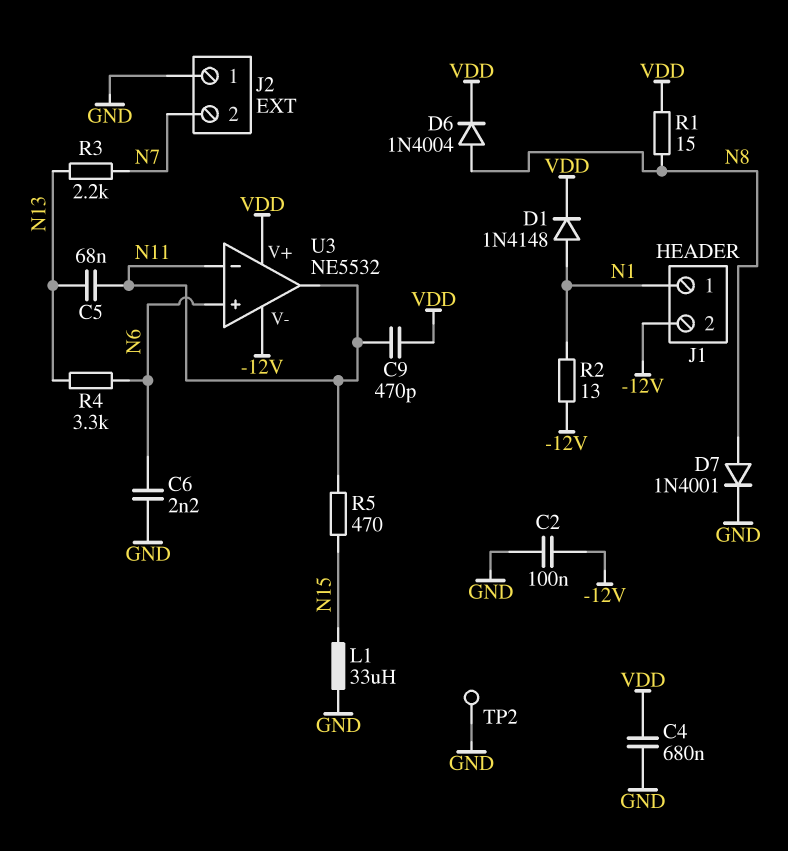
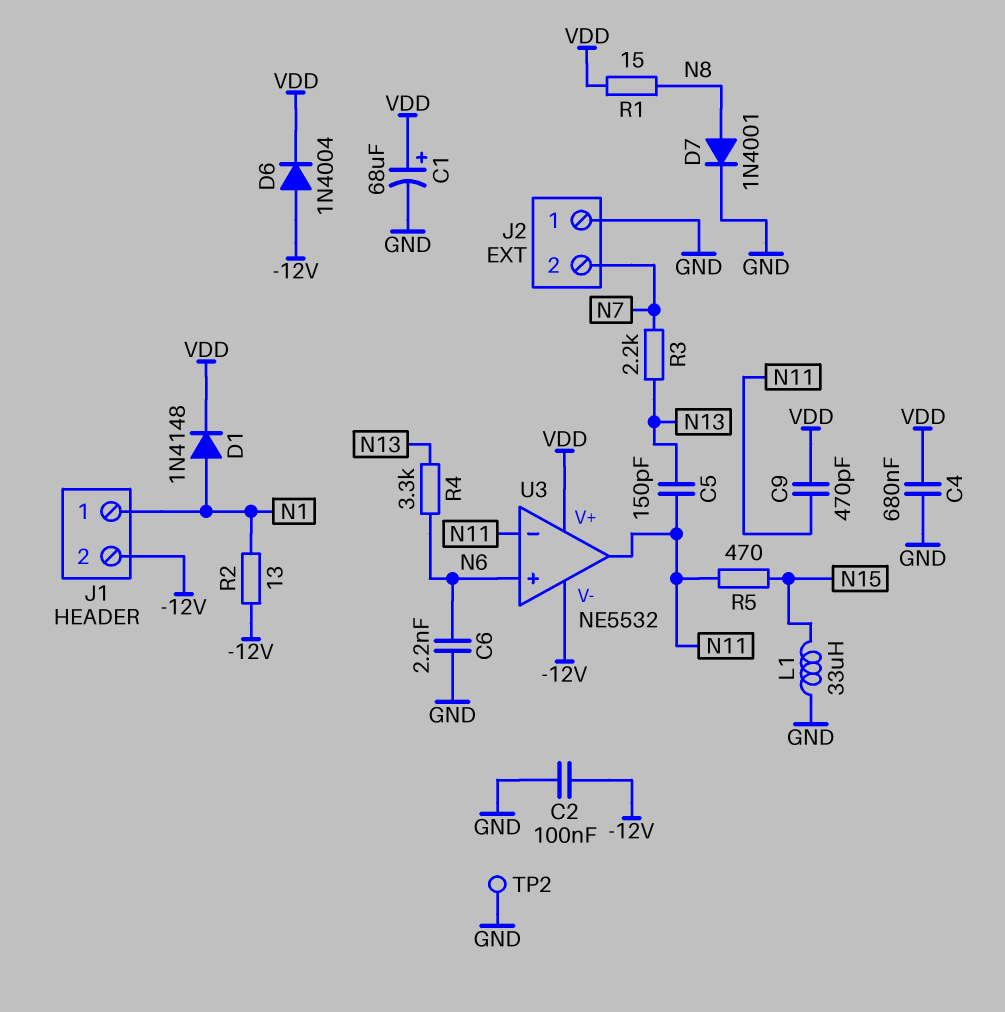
C1: none -> 68uF (plus VDD, minus GND)
C5: 68nF (N11, N13) -> 150pF (N11, N13)
D6: diode 1N4004 (A N8, K VDD) -> diode 1N4004 (A -12V, K VDD)

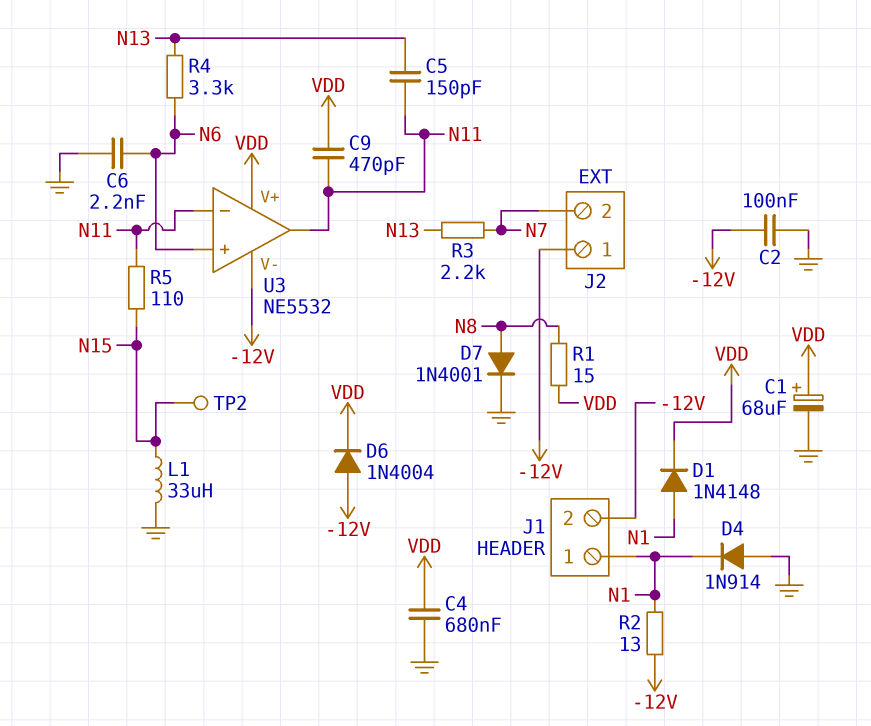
D4: none -> diode 1N914 (A GND, K N1)
J2 pin 1: GND -> -12V
R5: 470 (N11, N15) -> 110 (N11, N15)
TP2: test point (GND) -> test point (N15)

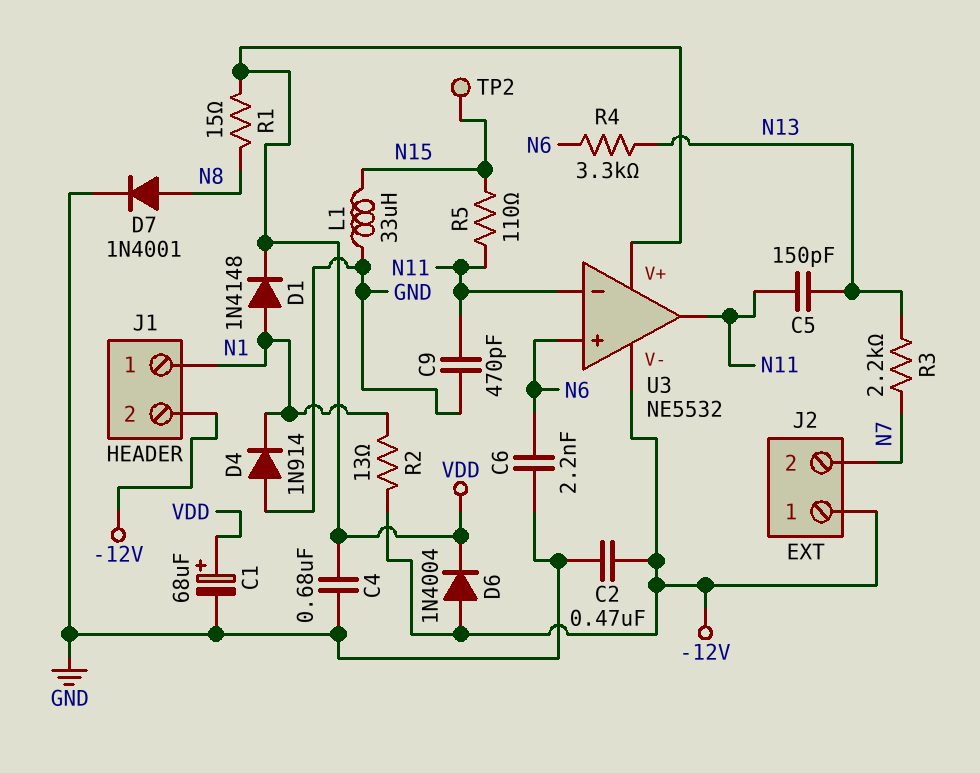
C2: 100nF (-12V, GND) -> 470nF (-12V, GND)
C9: 470pF (N11, VDD) -> 470pF (GND, N11)

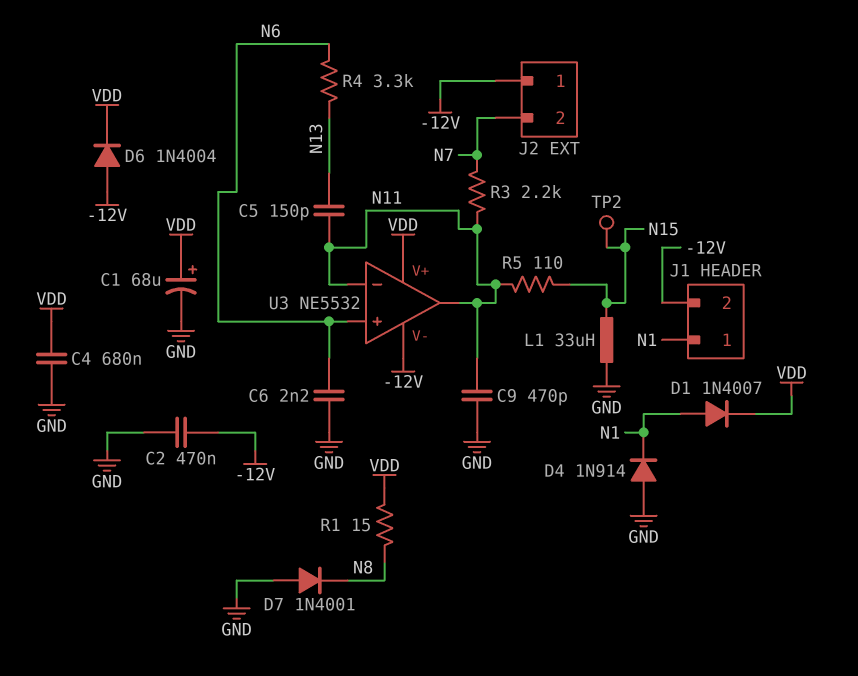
D1: diode 1N4148 (A N1, K VDD) -> diode 1N4007 (A N1, K VDD)
D7: diode 1N4001 (A N8, K GND) -> diode 1N4001 (A GND, K N8)
R2: 13 (-12V, N1) -> none
R3: 2.2k (N7, N13) -> 2.2k (N7, N11)

